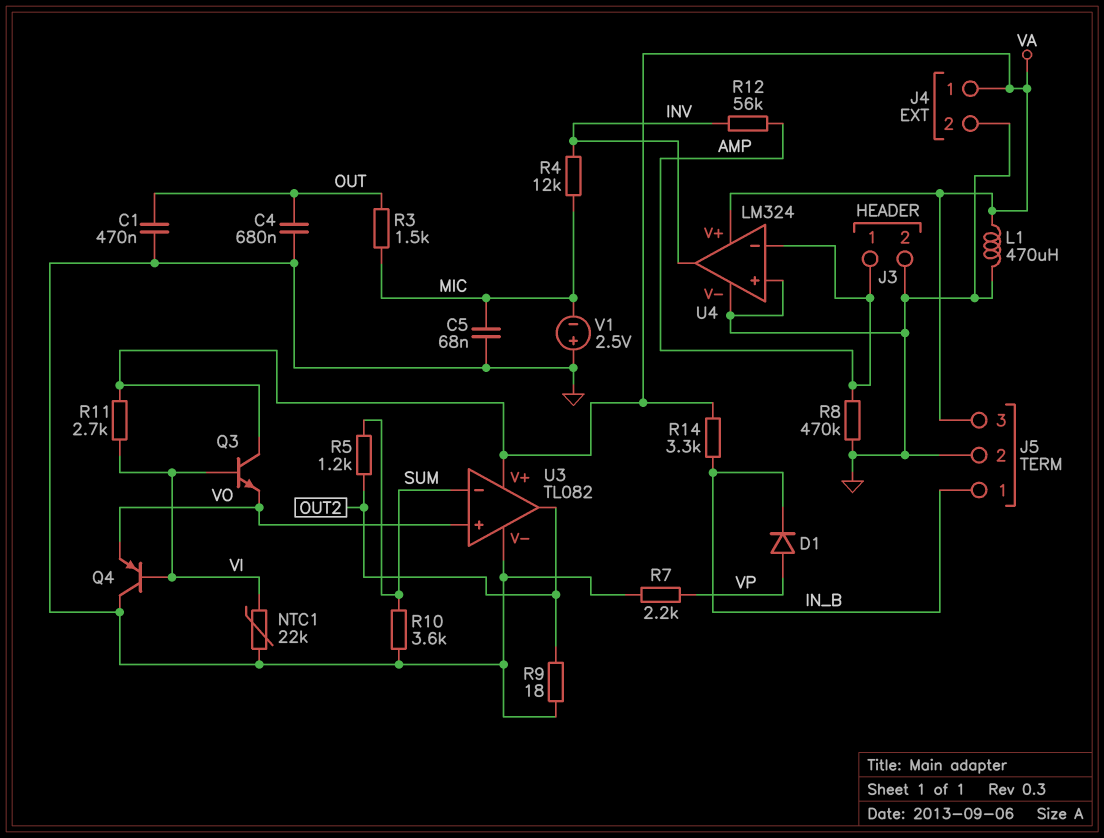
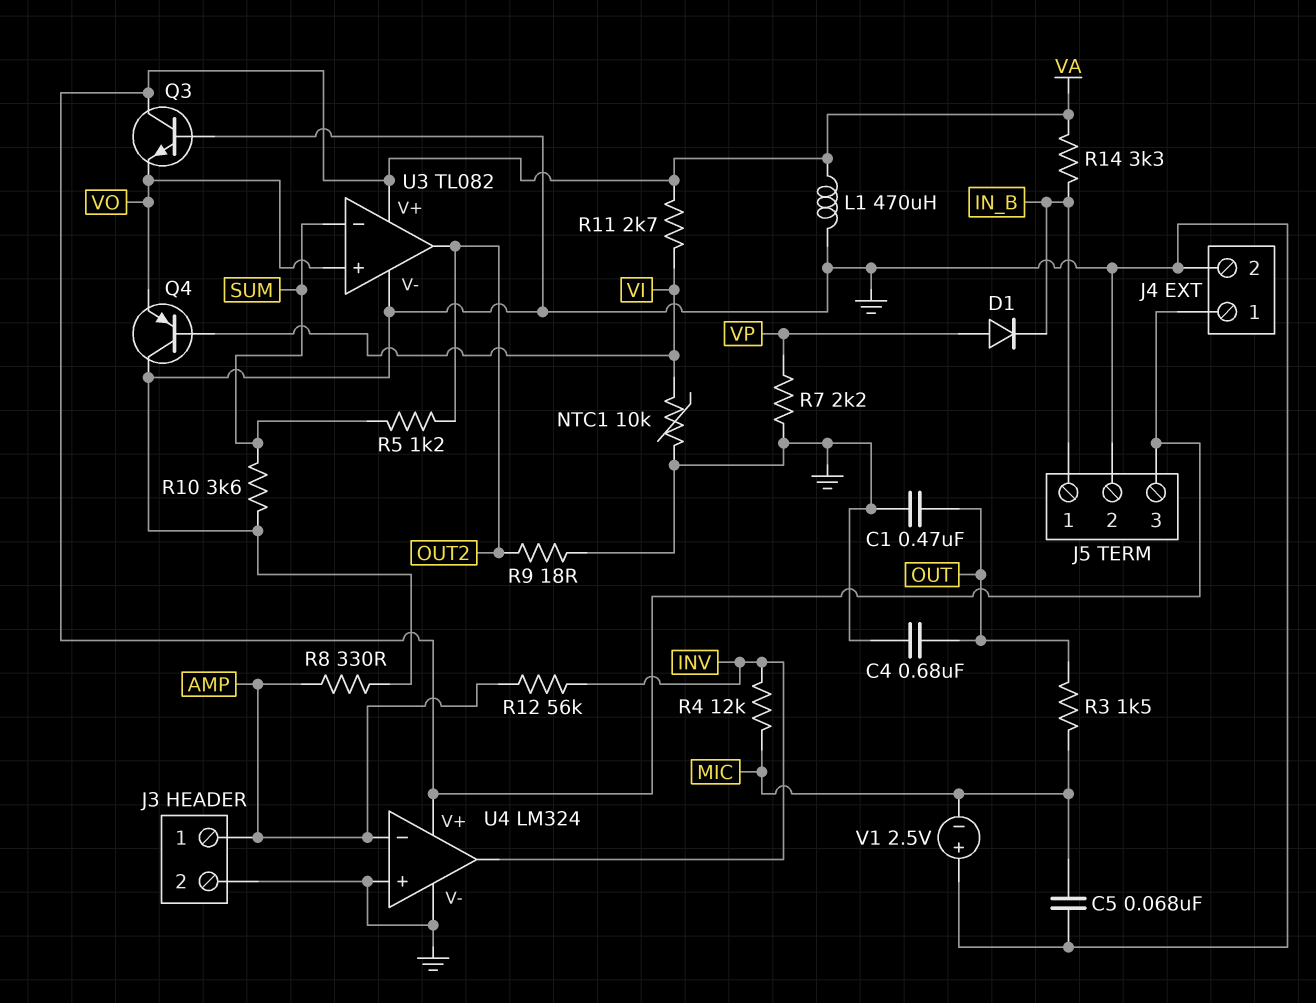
NTC1: 22k (GND, VI) -> 10k (GND, VI)
Q3: NPN (B VI, C VA, E VO) -> NPN (B GND, C VA, E VO)
R8: 470k (AMP, GND) -> 330 (AMP, GND)

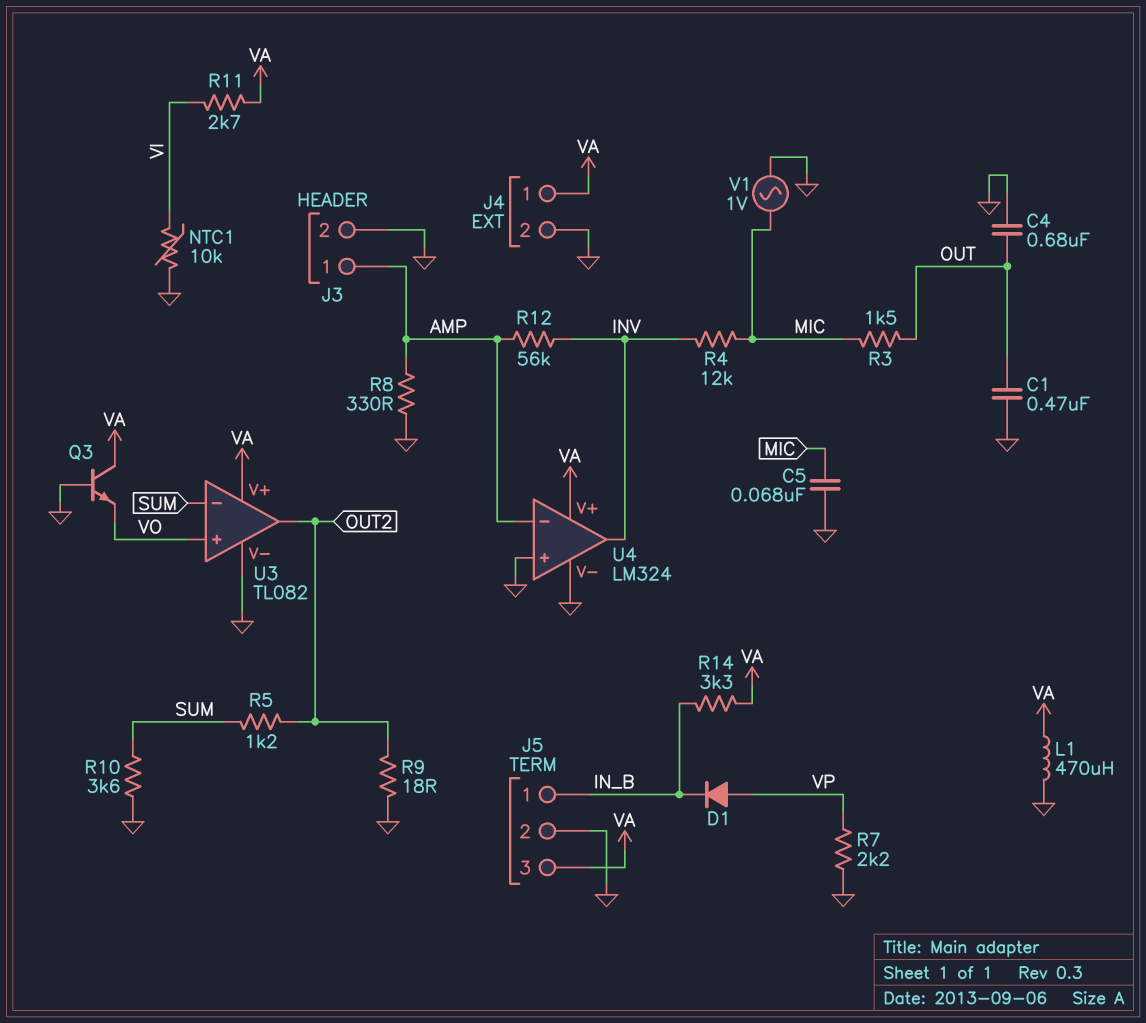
Q4: PNP (B VI, C GND, E VO) -> none
V1: 2.5V (plus GND, minus MIC) -> AC 1V (GND, MIC)

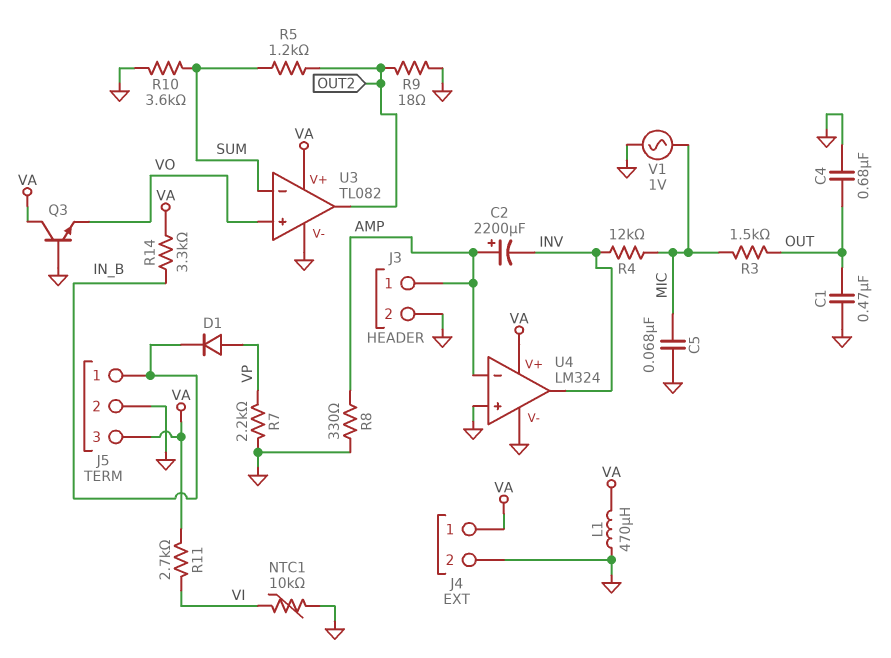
C2: none -> 2200uF (plus AMP, minus INV)
R12: 56k (AMP, INV) -> none

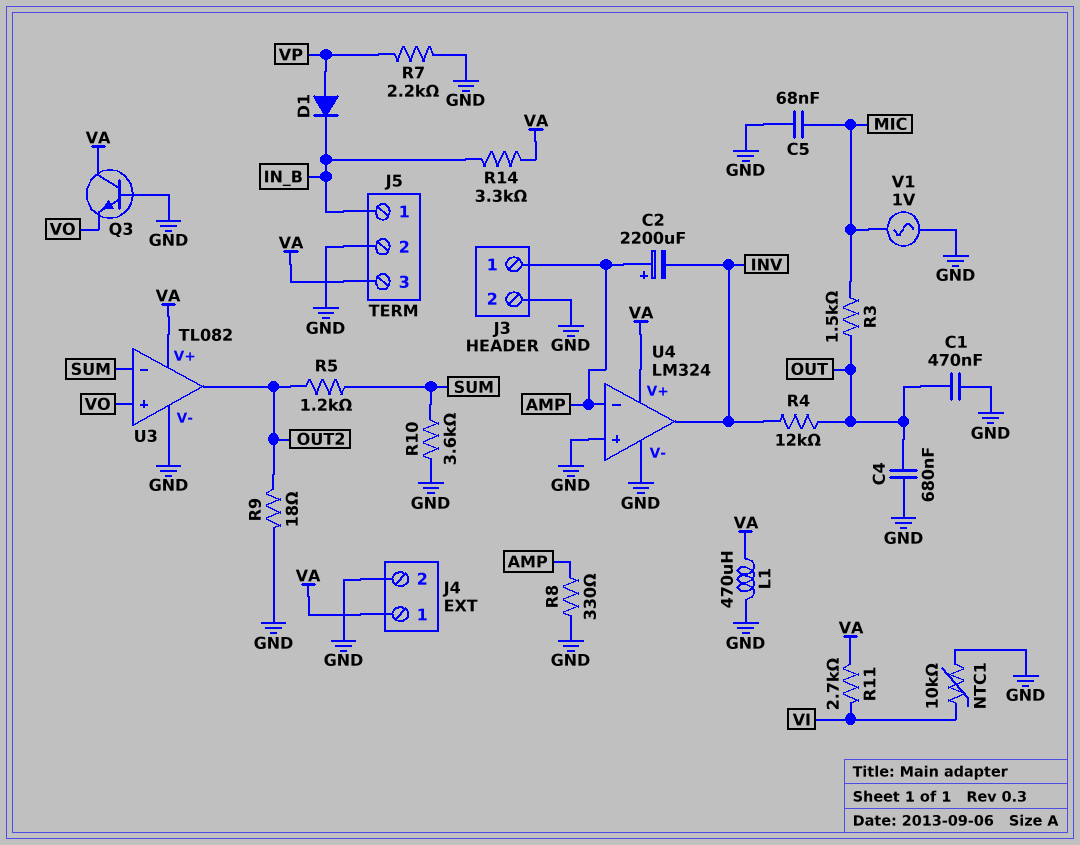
R4: 12k (INV, MIC) -> 12k (INV, OUT)

